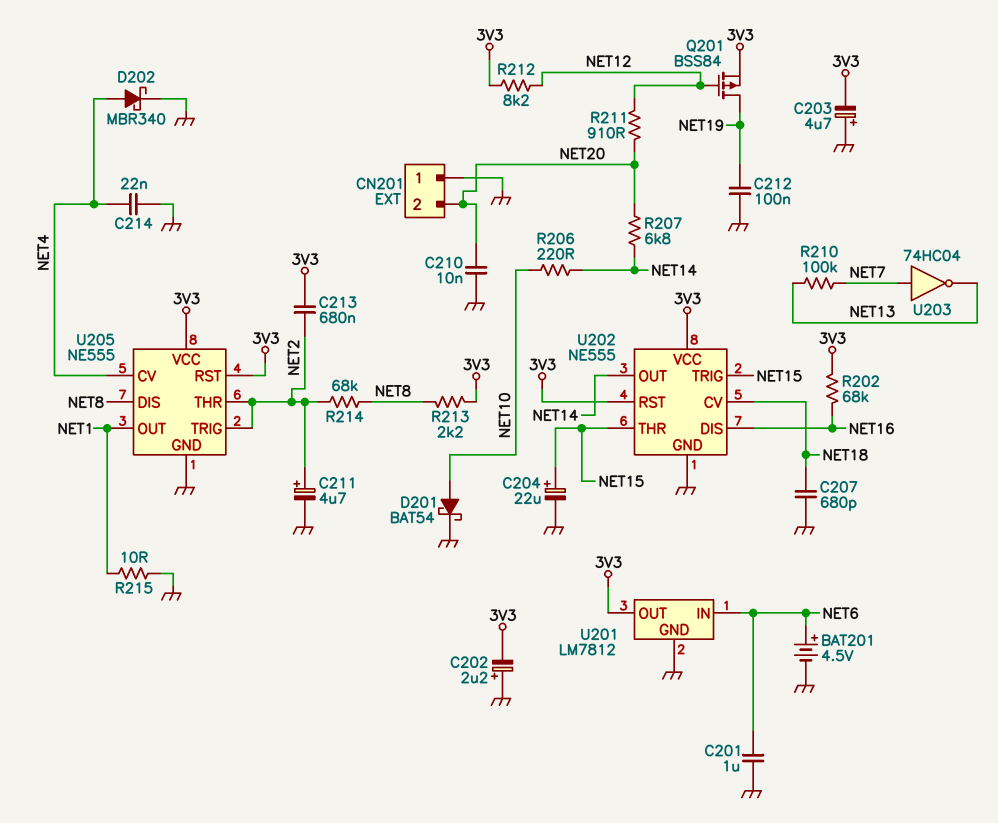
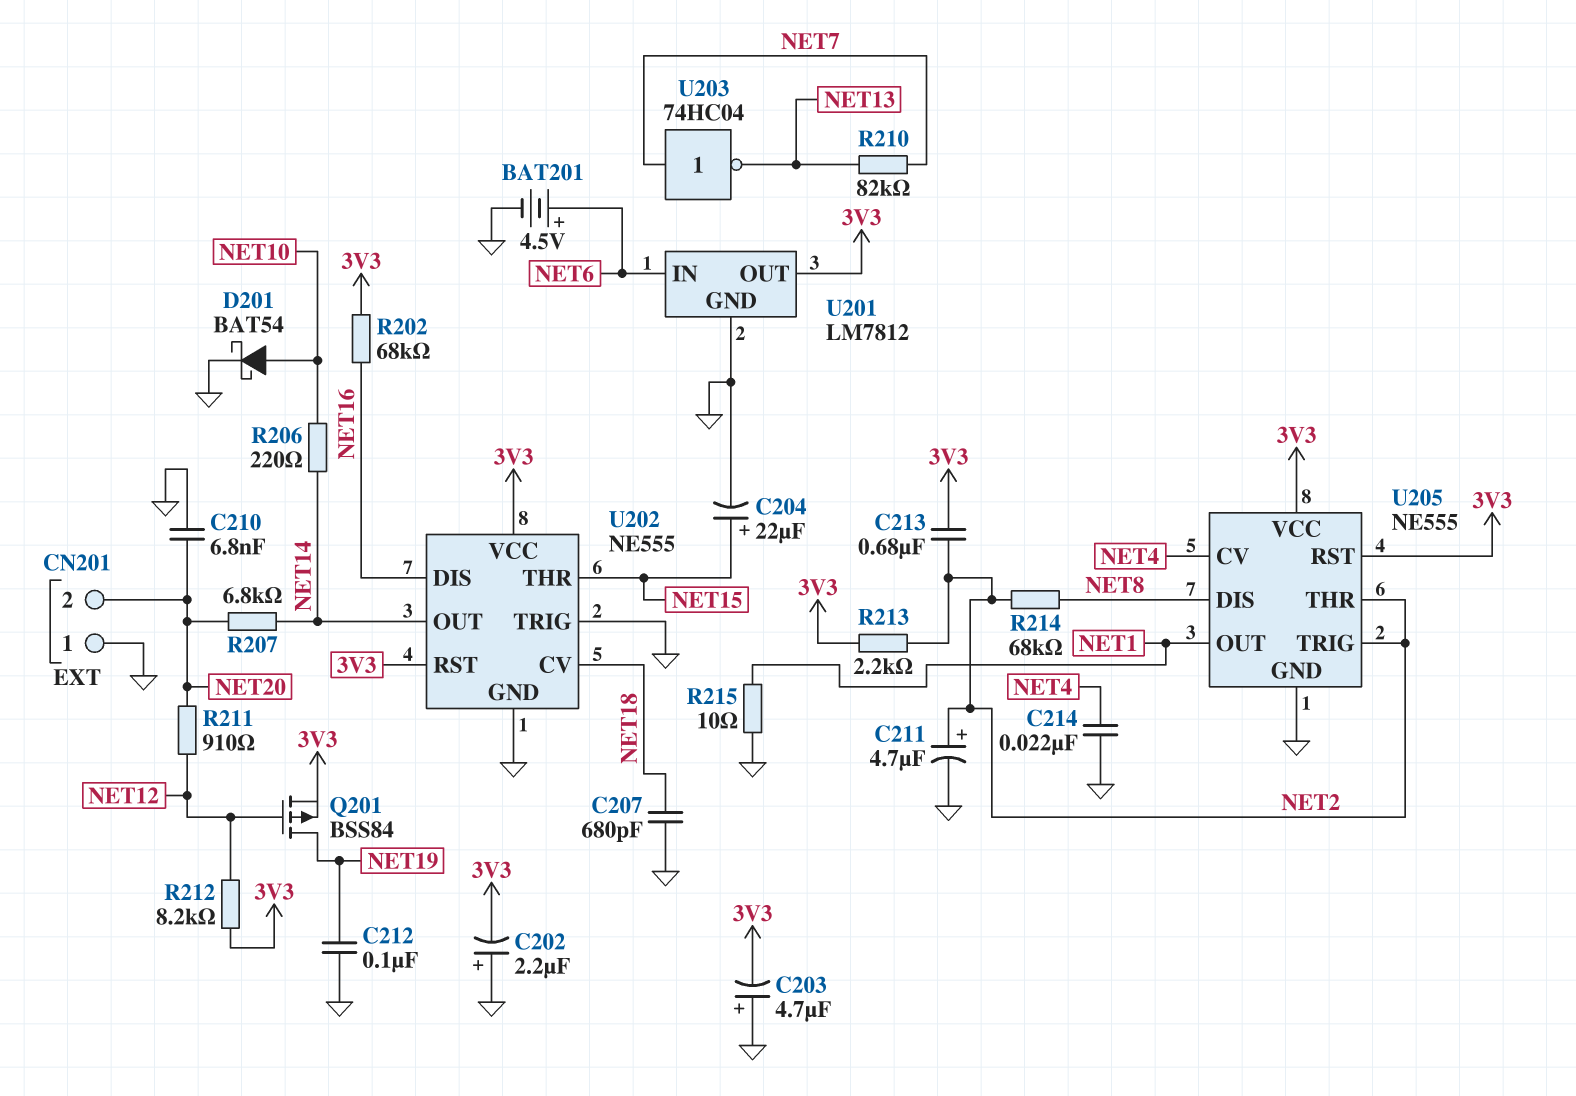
C201: 1uF (GND, NET6) -> none
C210: 10nF (GND, NET20) -> 6.8nF (GND, NET20)
D202: schottky MBR340 (A NET4, K GND) -> none
R210: 100k (NET7, NET13) -> 82k (NET7, NET13)
R213: 2.2k (3V3, NET8) -> 2.2k (3V3, NET2)
U202 pin TRIG: NET15 -> GND

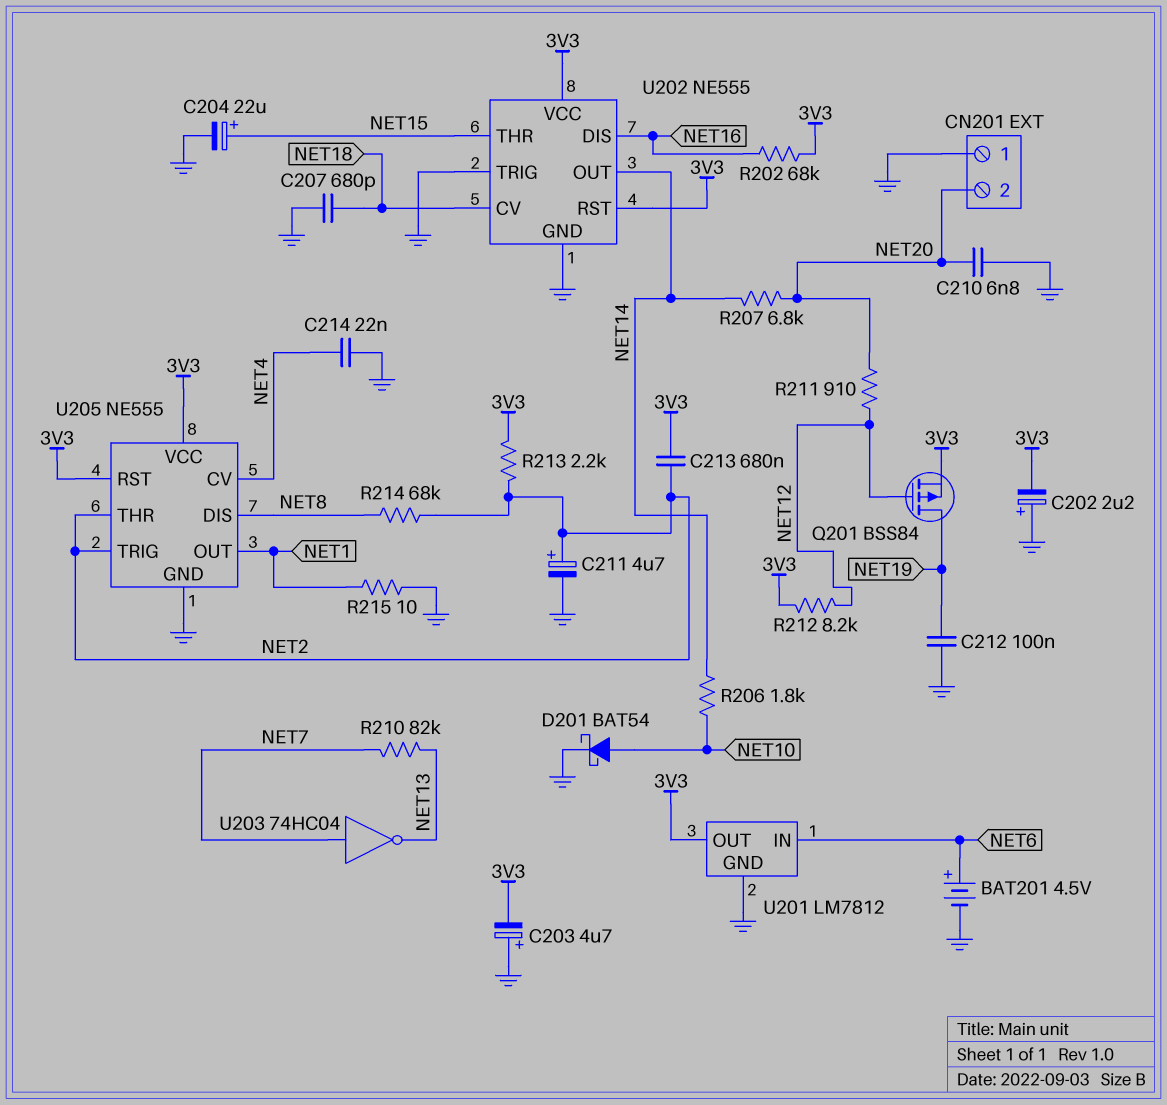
R206: 220 (NET10, NET14) -> 1.8k (NET10, NET14)

